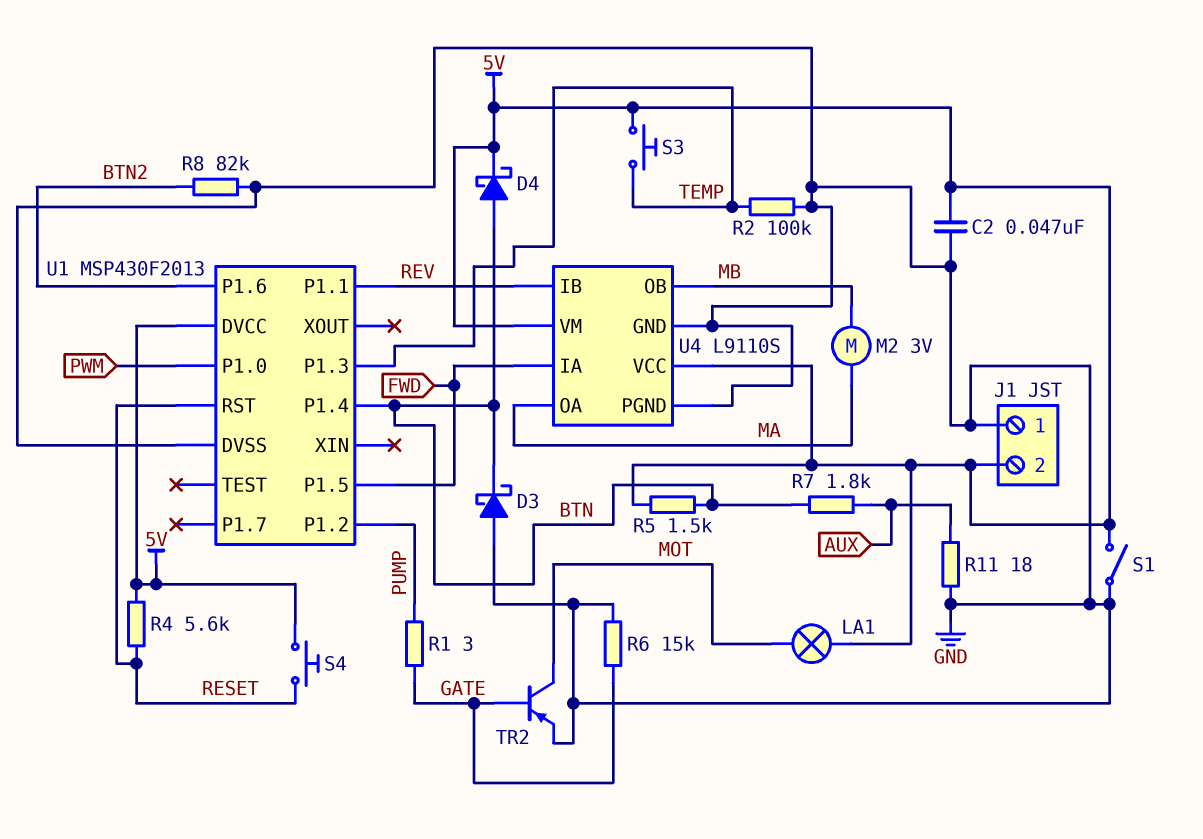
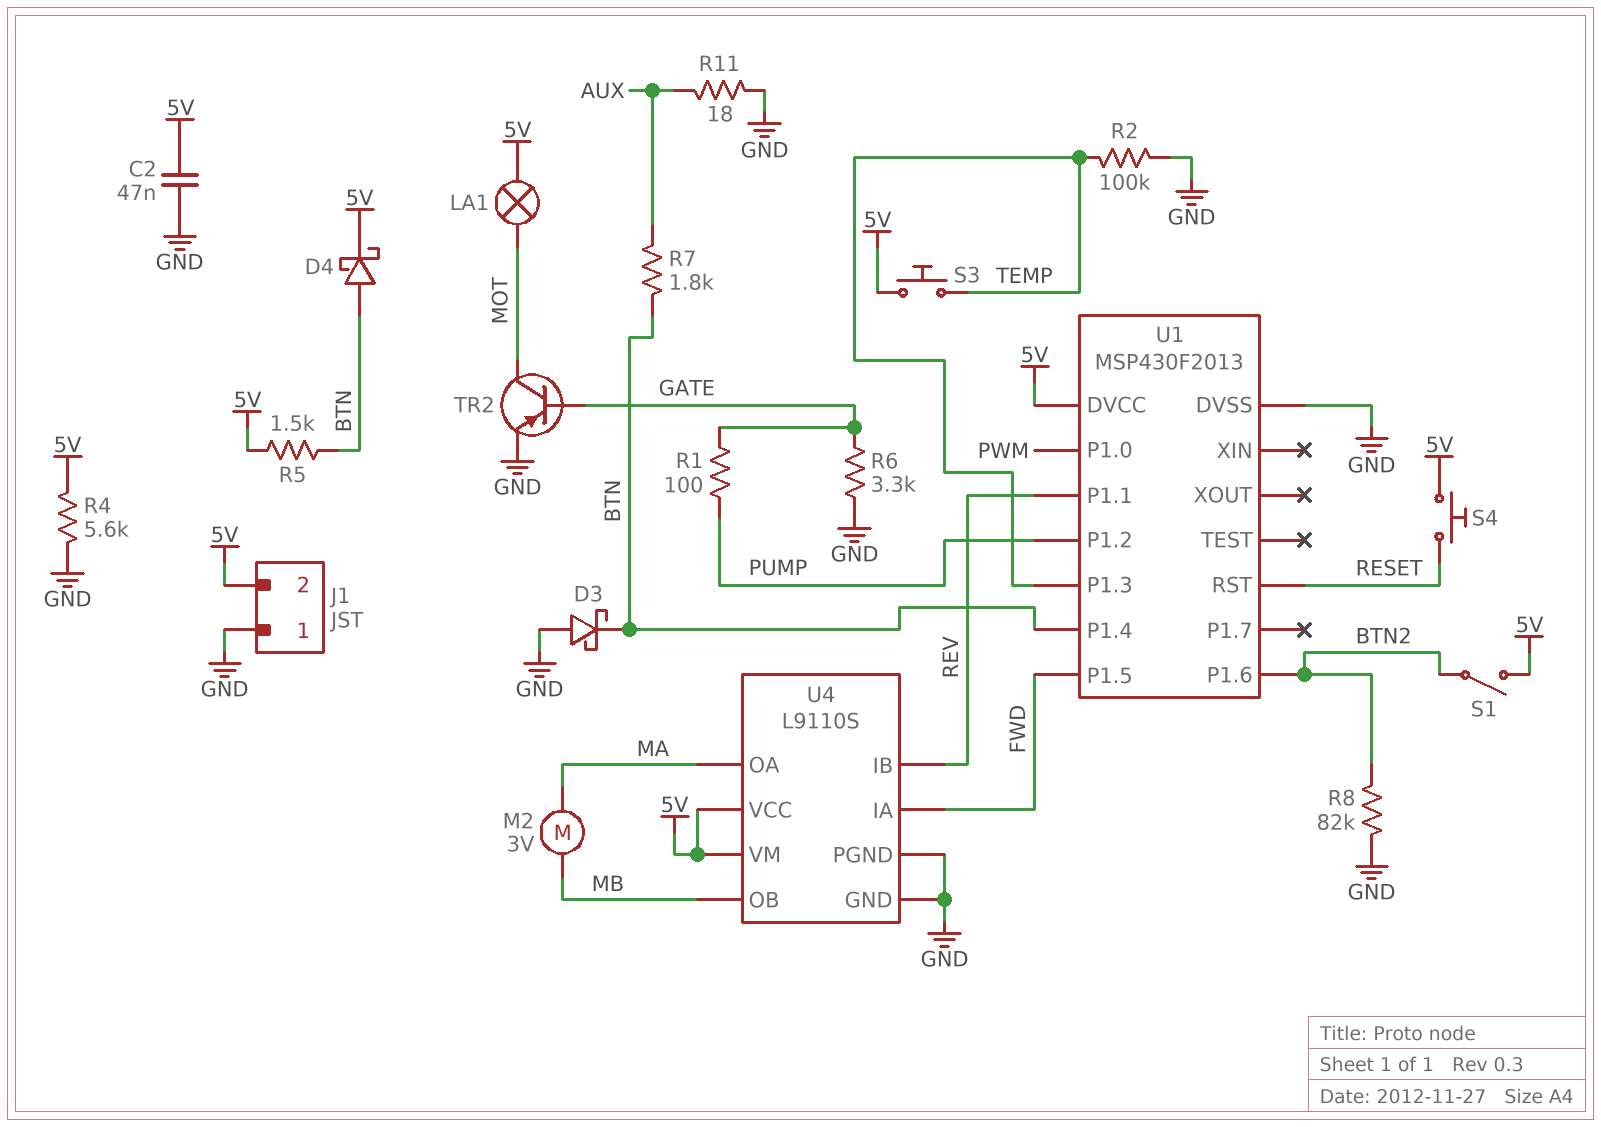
R1: 3 (GATE, PUMP) -> 100 (GATE, PUMP)
R4: 5.6k (5V, RESET) -> 5.6k (5V, GND)
R6: 15k (GATE, GND) -> 3.3k (GATE, GND)
S1: switch (5V, GND) -> switch (5V, BTN2)

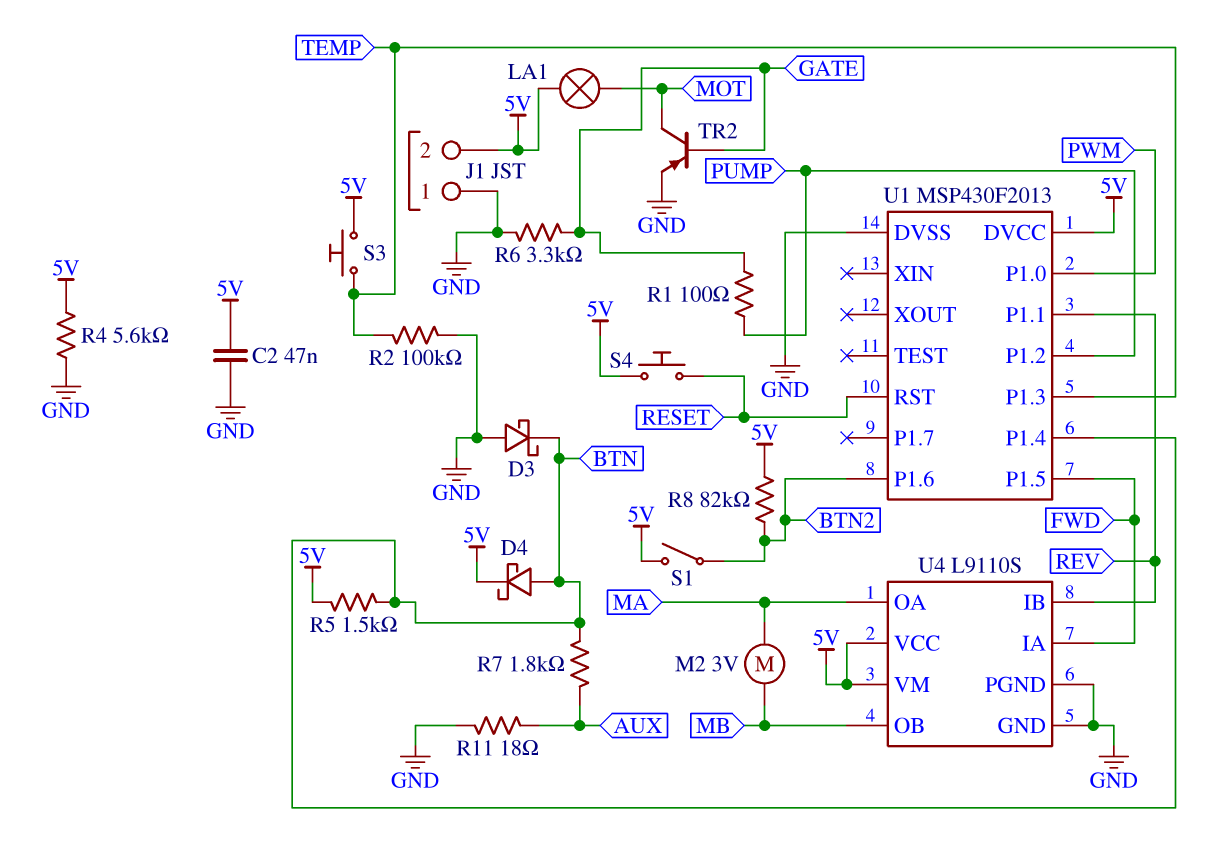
R8: 82k (BTN2, GND) -> 82k (5V, BTN2)

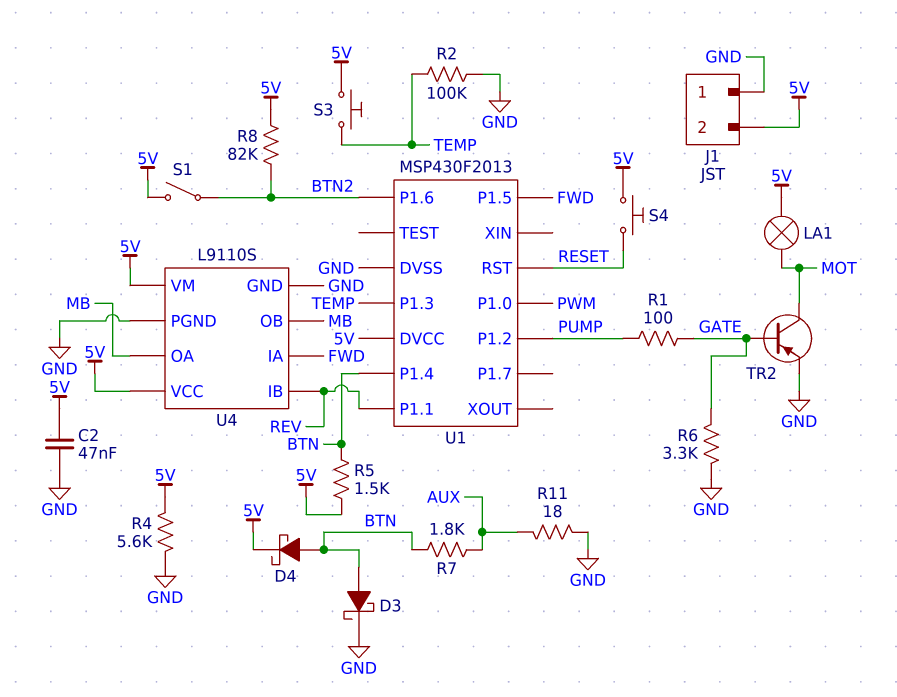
D3: schottky (A GND, K BTN) -> schottky (A BTN, K GND)
M2: motor 3V (MA, MB) -> none
U4 pin OA: MA -> MB

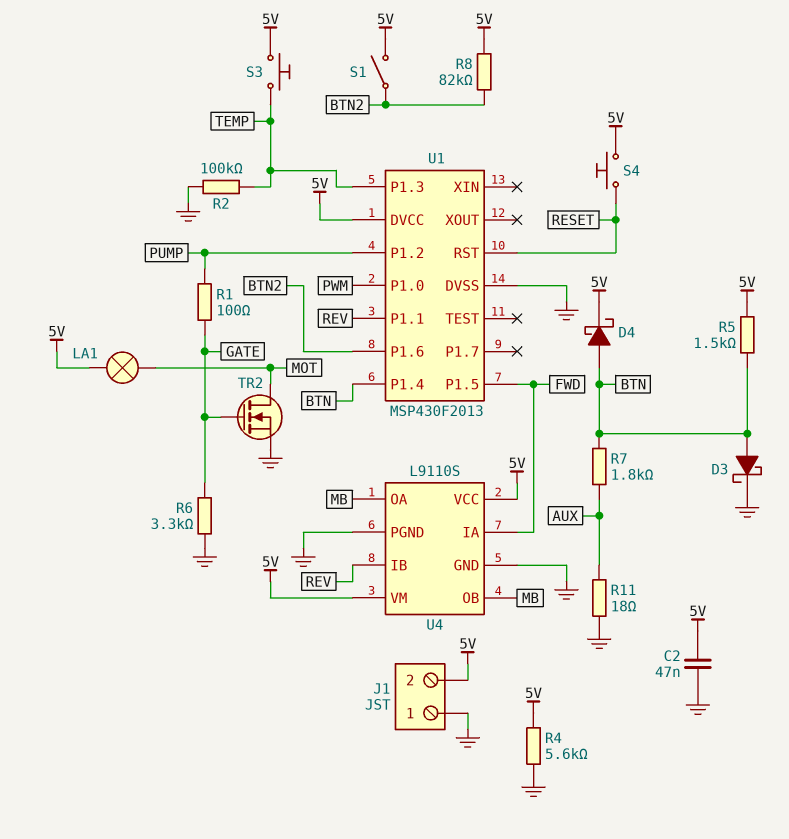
TR2: PNP (B GATE, C MOT, E GND) -> NMOS (G GATE, D MOT, S GND)

